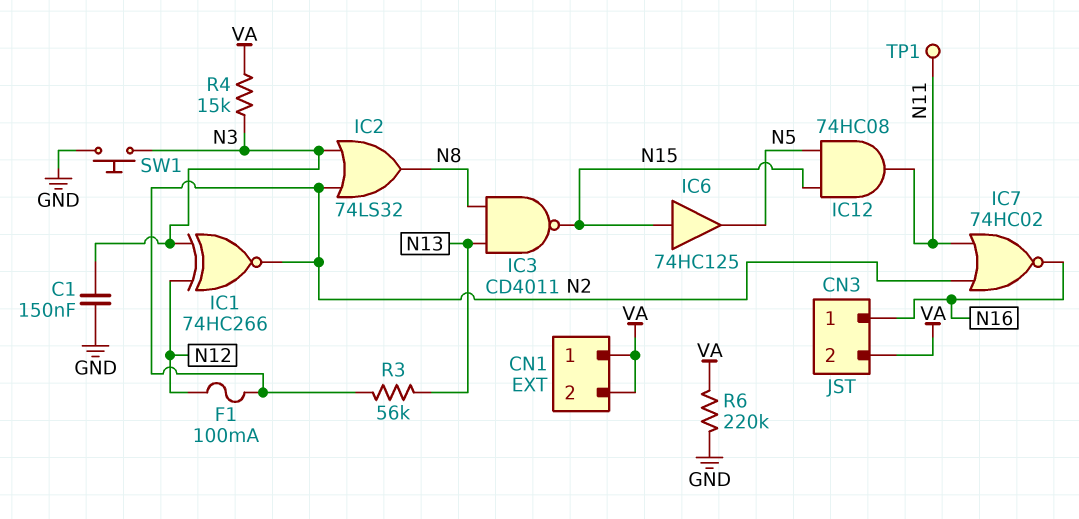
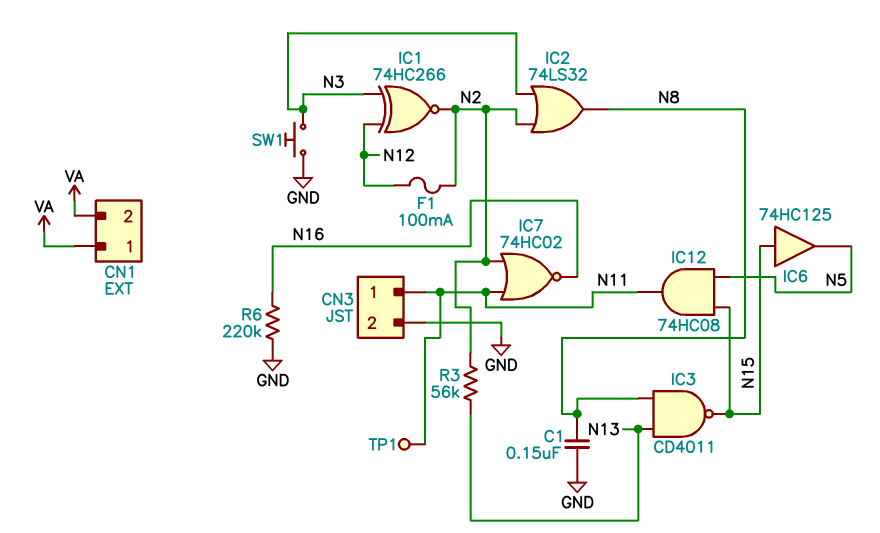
C1: 150nF (GND, N3) -> 150nF (GND, N8)
CN3 pin 1: N16 -> N11
CN3 pin 2: VA -> GND
R4: 15k (N3, VA) -> none
R6: 220k (GND, VA) -> 220k (GND, N16)

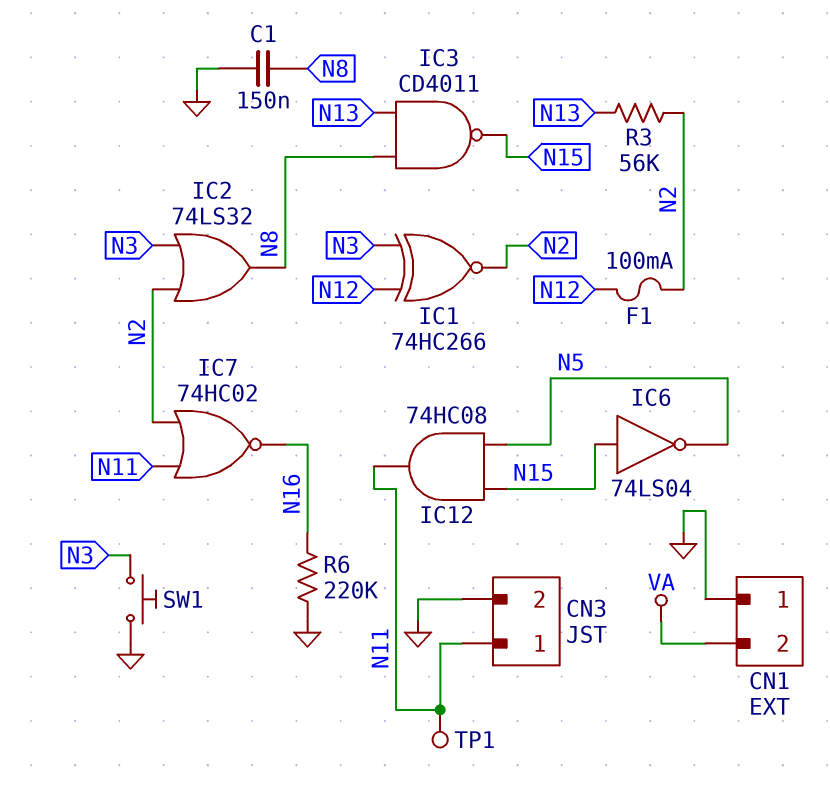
CN1 pin 1: VA -> GND
IC6: buffer 74HC125 (in N15, out N5) -> NOT 74LS04 (in N15, out N5)

